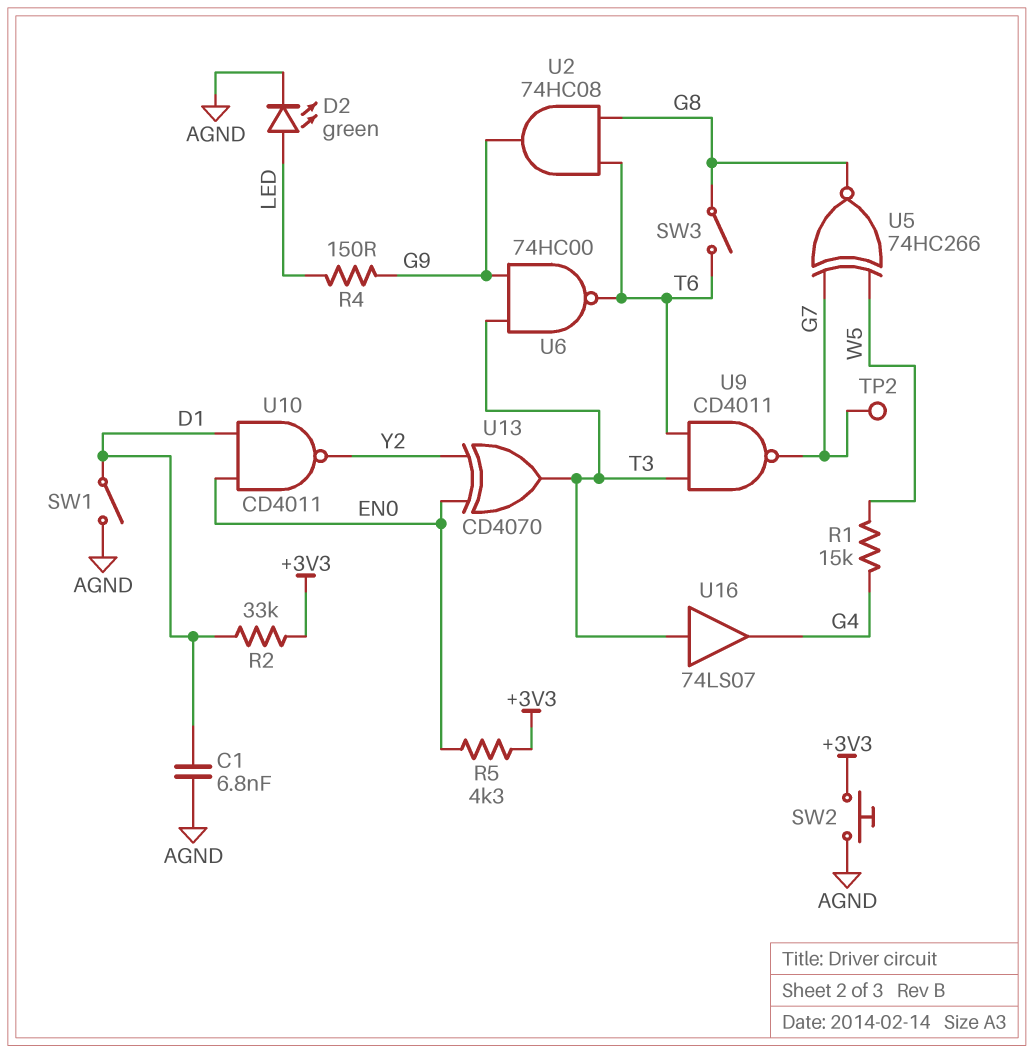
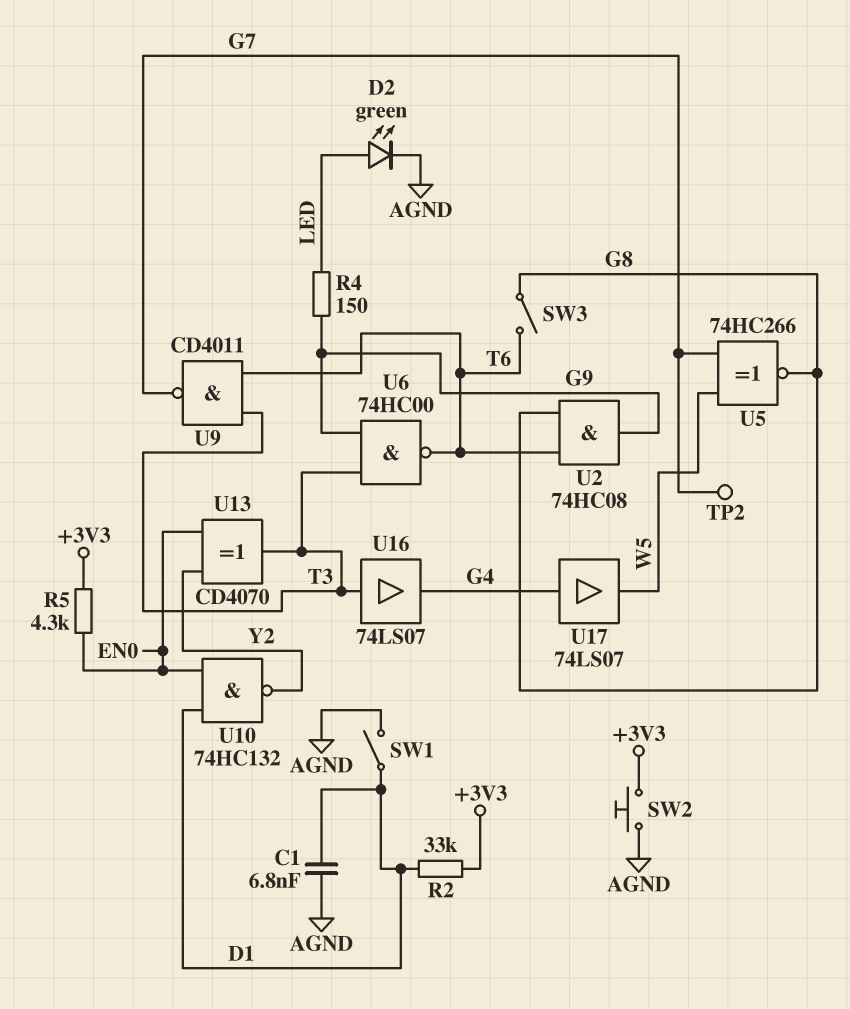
R1: 15k (G4, W5) -> none
U10: NAND CD4011 (in D1, in EN0, out Y2) -> NAND 74HC132 (in D1, in EN0, out Y2)
U17: none -> buffer 74LS07 (in G4, out W5)

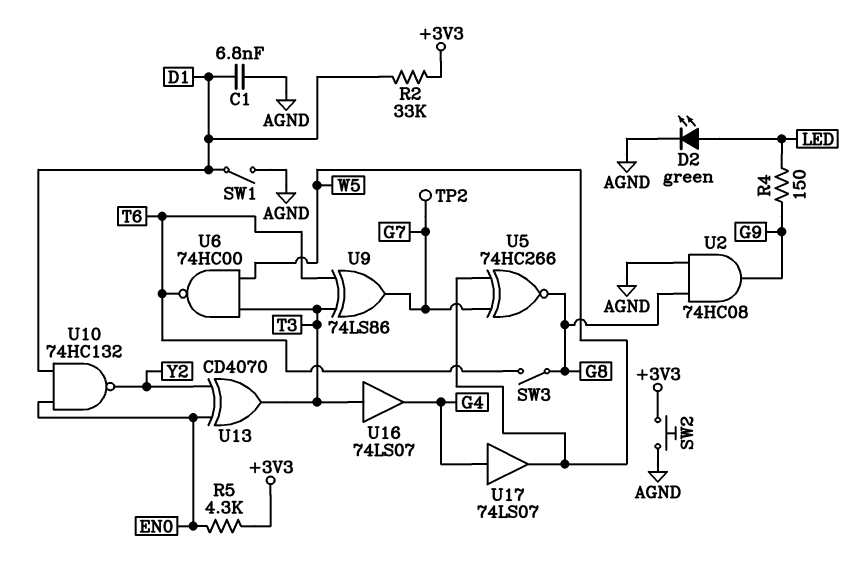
U2: AND 74HC08 (in G8, in T6, out G9) -> AND 74HC08 (in AGND, in G8, out G9)
U6: NAND 74HC00 (in G9, in T3, out T6) -> NAND 74HC00 (in T3, in W5, out T6)
U9: NAND CD4011 (in T3, in T6, out G7) -> XOR 74LS86 (in T3, in T6, out G7)

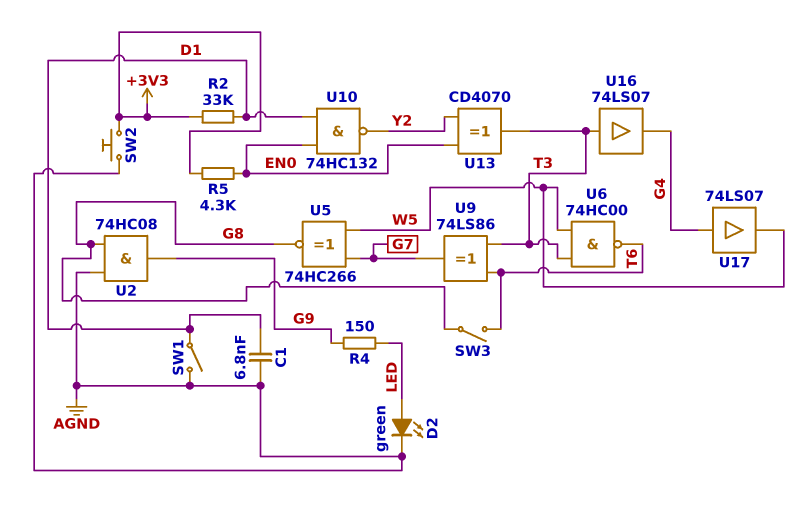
TP2: test point (G7) -> none

